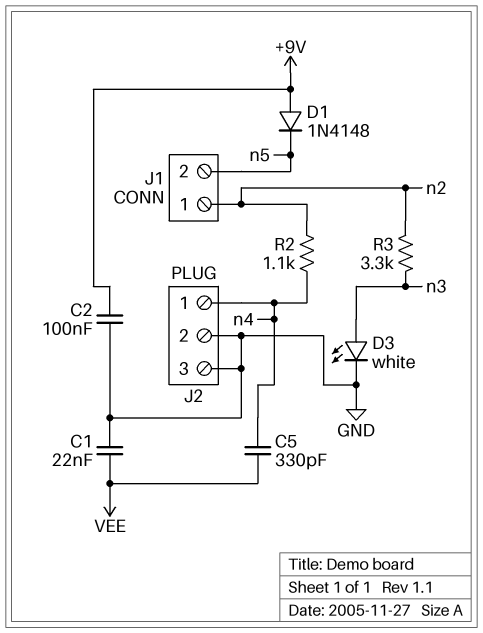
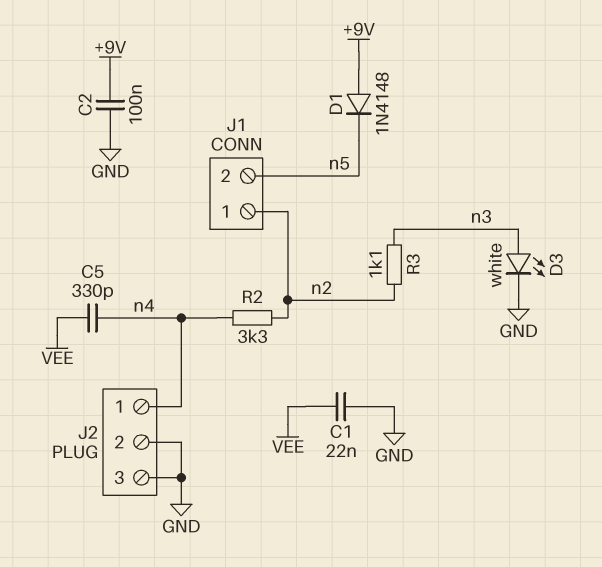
R2: 1.1k (n2, n4) -> 3.3k (n2, n4)
R3: 3.3k (n2, n3) -> 1.1k (n2, n3)

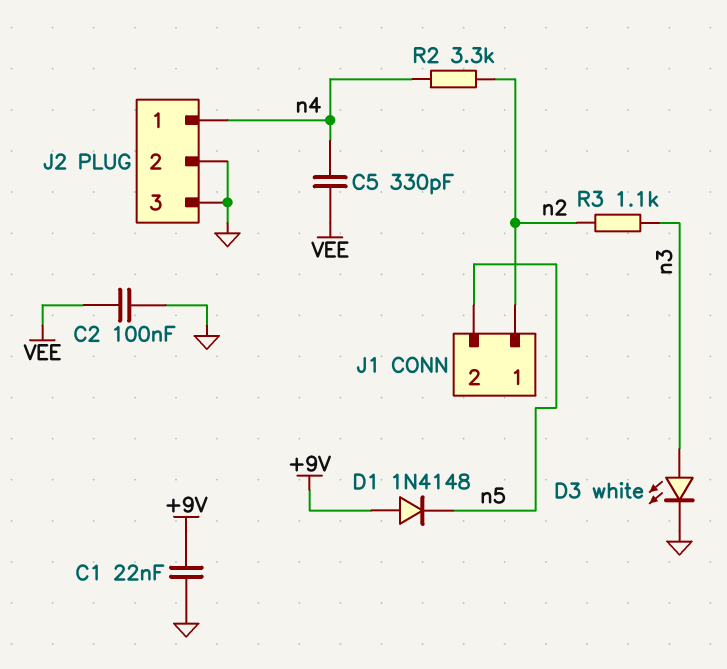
C1: 22nF (GND, VEE) -> 22nF (+9V, GND)
C2: 100nF (+9V, GND) -> 100nF (GND, VEE)

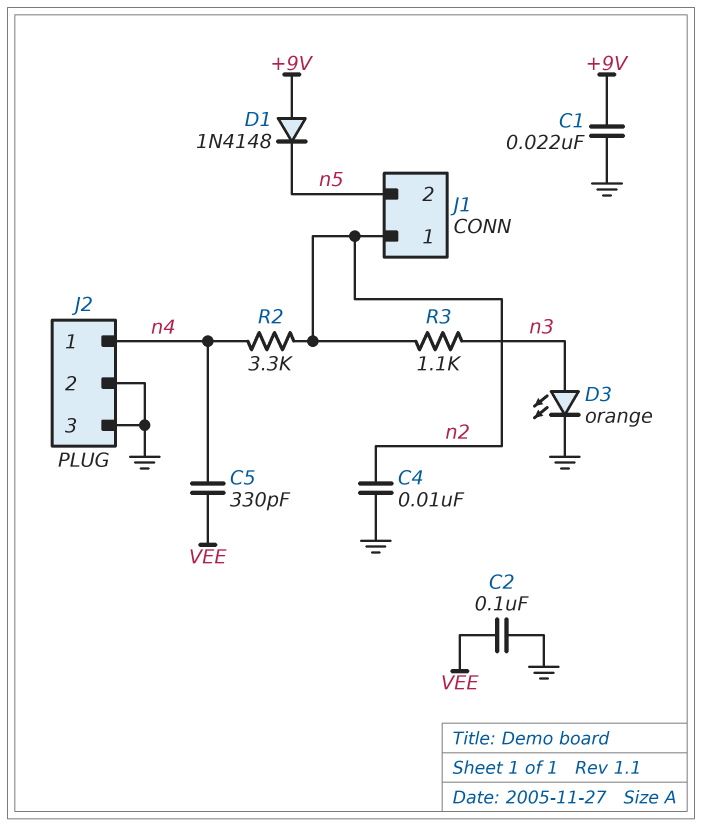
C4: none -> 10nF (GND, n2)
D3: LED white (A n3, K GND) -> LED orange (A n3, K GND)

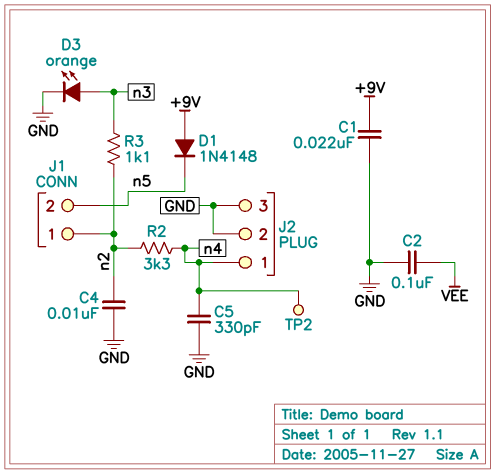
C5: 330pF (VEE, n4) -> 330pF (GND, n4)
TP2: none -> test point (n4)

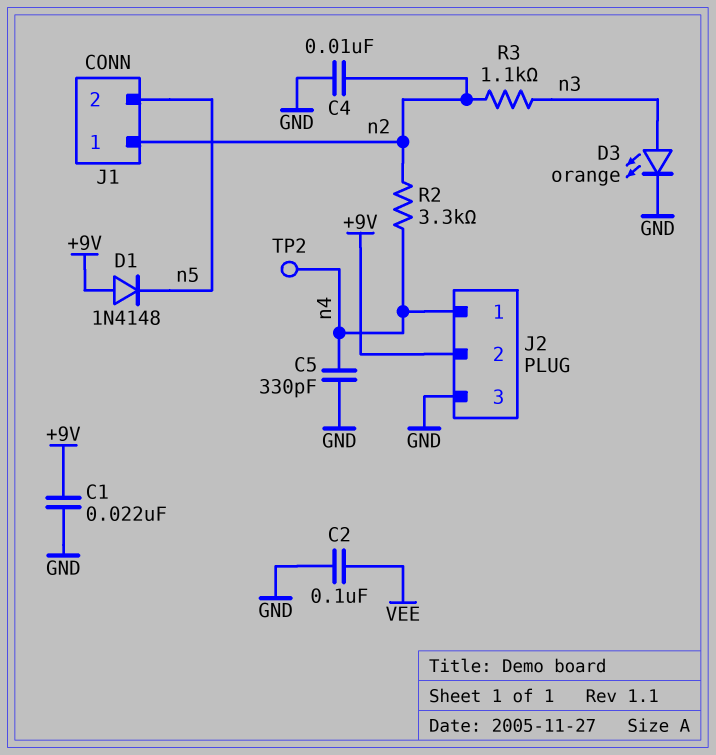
J2 pin 2: GND -> +9V

